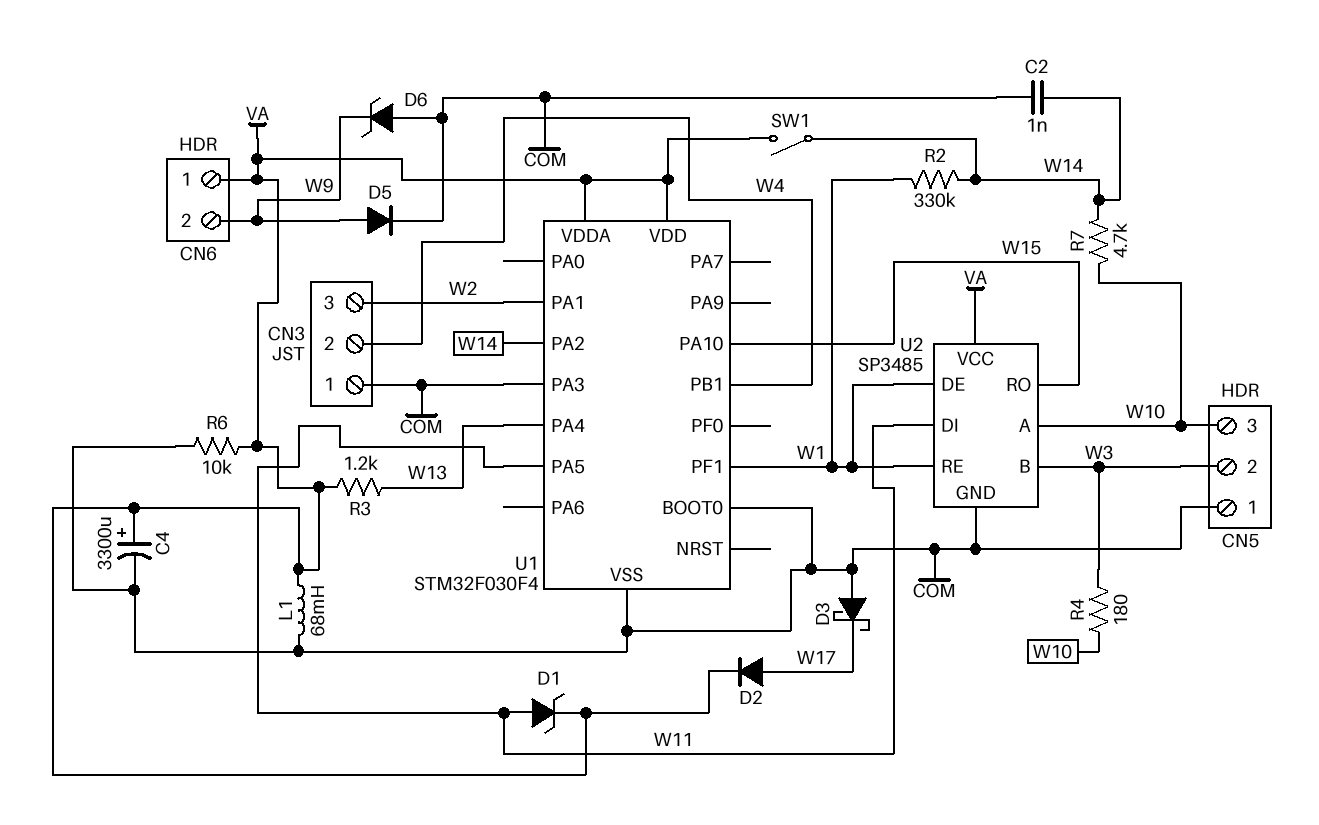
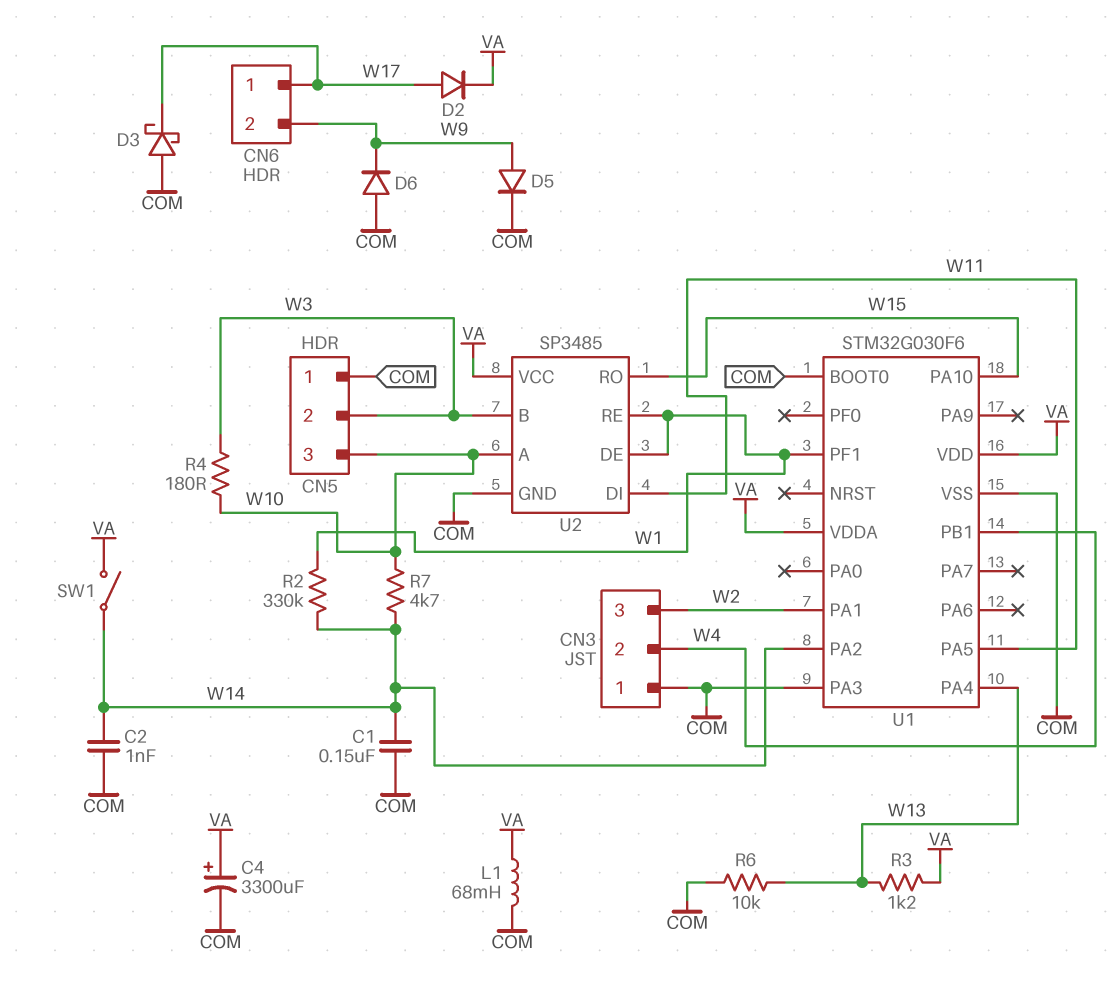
C1: none -> 150nF (COM, W14)
CN6 pin 1: VA -> W17
D1: zener (A W11, K VA) -> none
D6: zener (A COM, K W9) -> diode (A COM, K W9)
R6: 10k (COM, VA) -> 10k (COM, W13)
U1: STM32F030F4 -> STM32G030F6

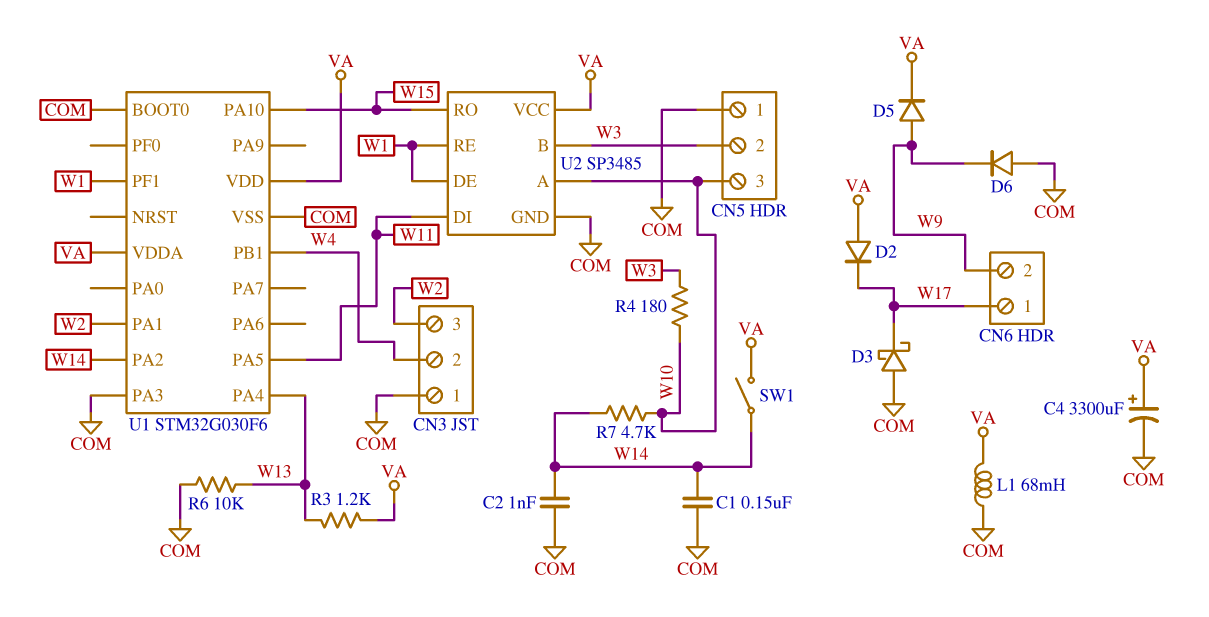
D2: diode (A W17, K VA) -> diode (A VA, K W17)
D5: diode (A W9, K COM) -> diode (A W9, K VA)
R2: 330k (W1, W14) -> none

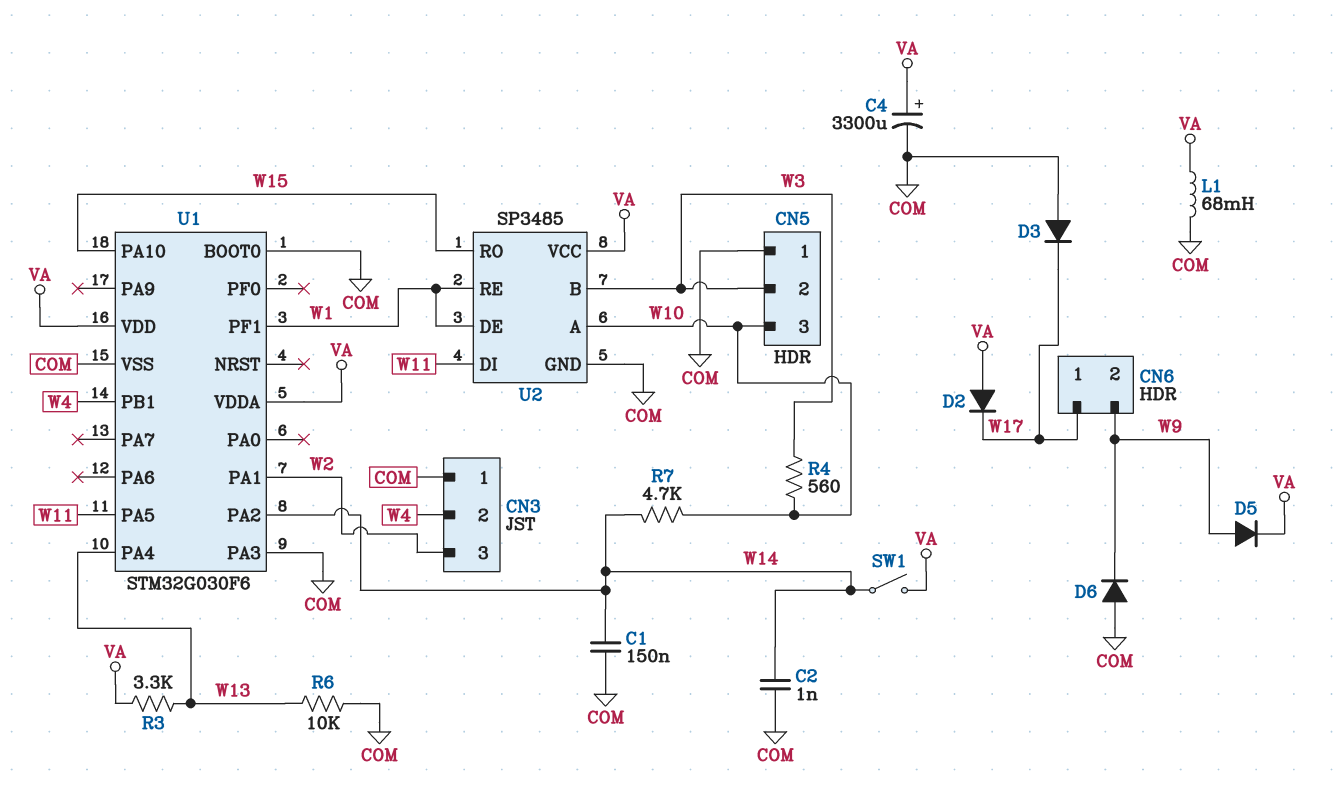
D3: schottky (A COM, K W17) -> diode (A COM, K W17)
R3: 1.2k (VA, W13) -> 3.3k (VA, W13)
R4: 180 (W3, W10) -> 560 (W3, W10)

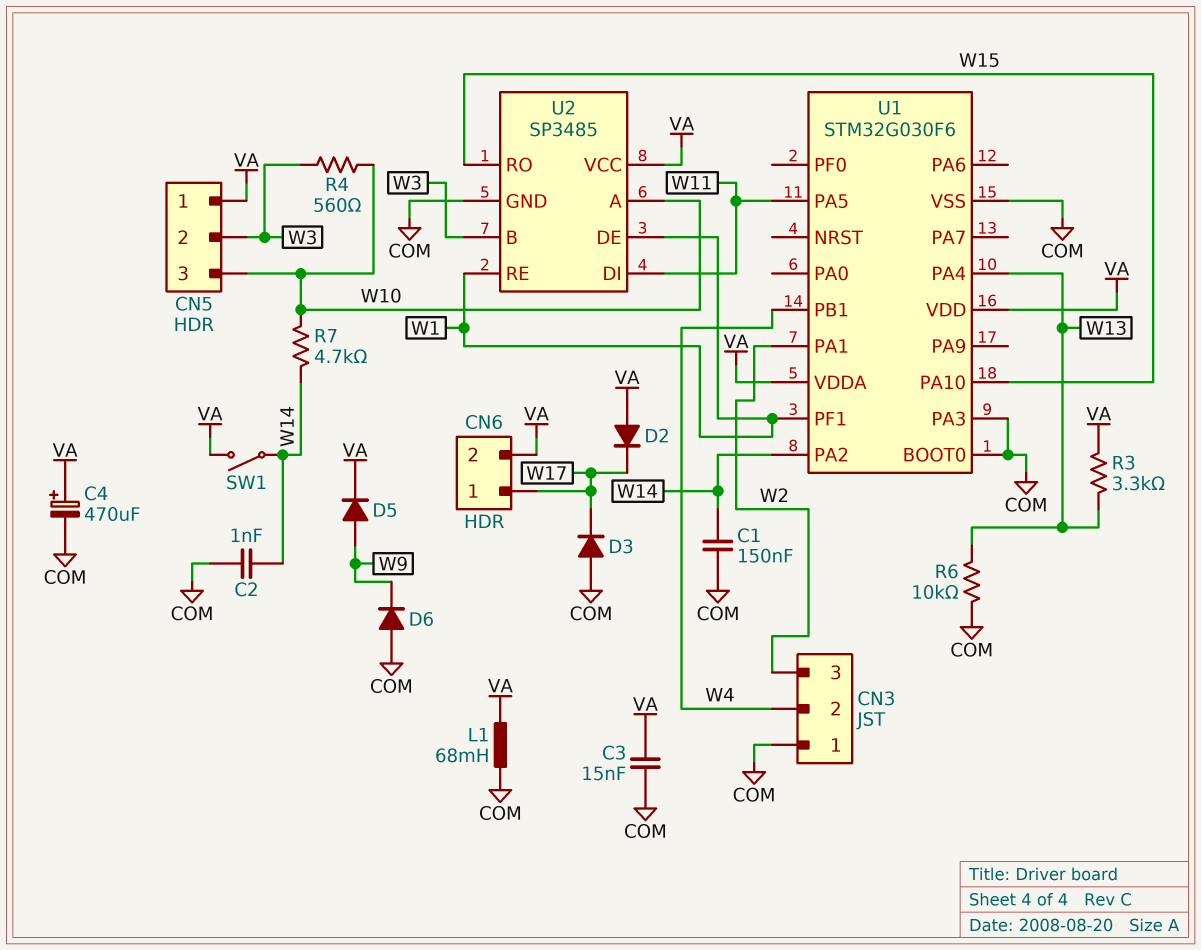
C3: none -> 15nF (COM, VA)
C4: 3300uF (plus VA, minus COM) -> 470uF (plus VA, minus COM)
CN5 pin 1: COM -> VA
CN6 pin 2: W9 -> VA

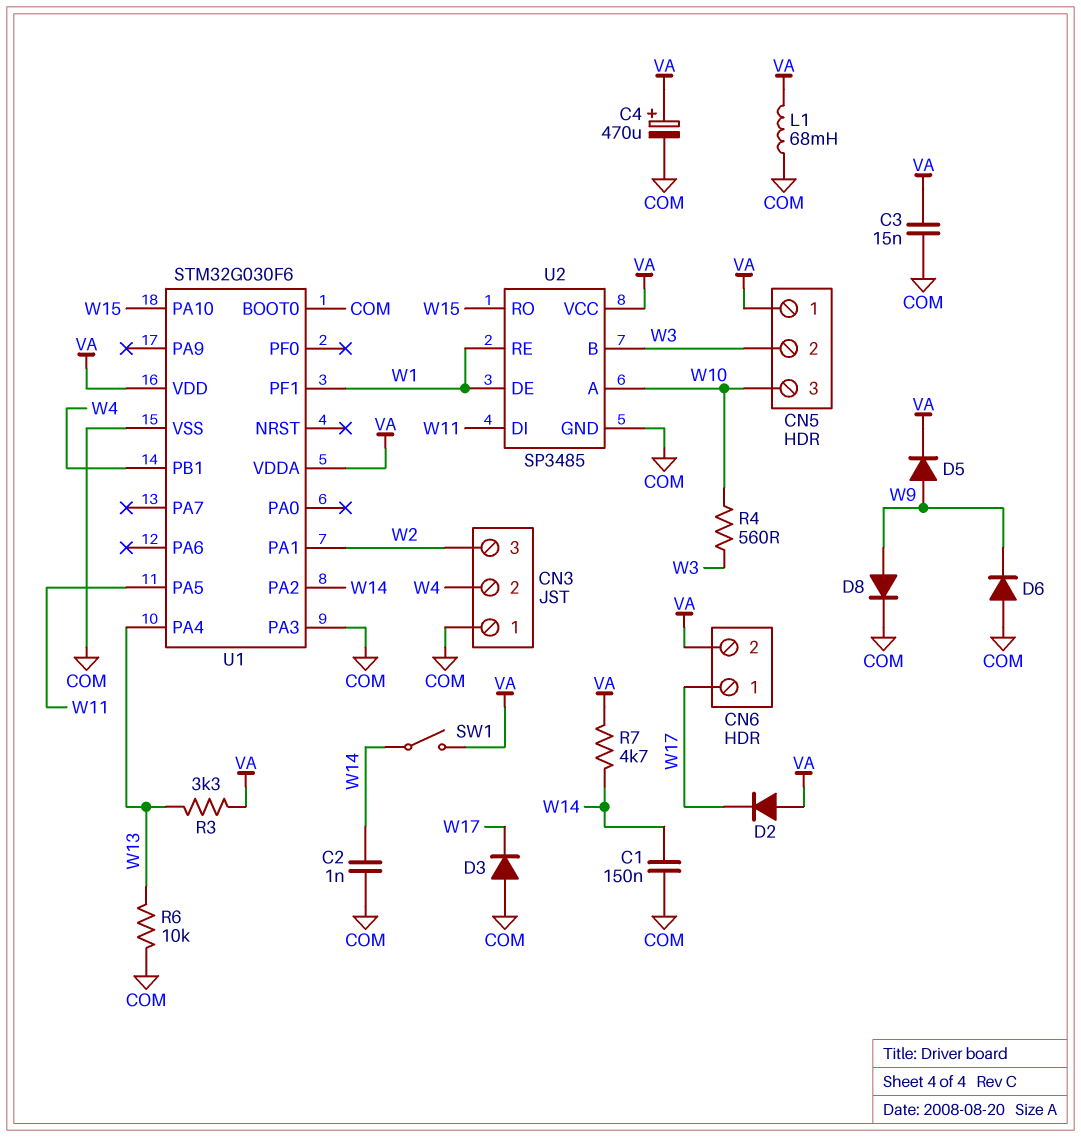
D8: none -> diode (A W9, K COM)
R7: 4.7k (W10, W14) -> 4.7k (VA, W14)

